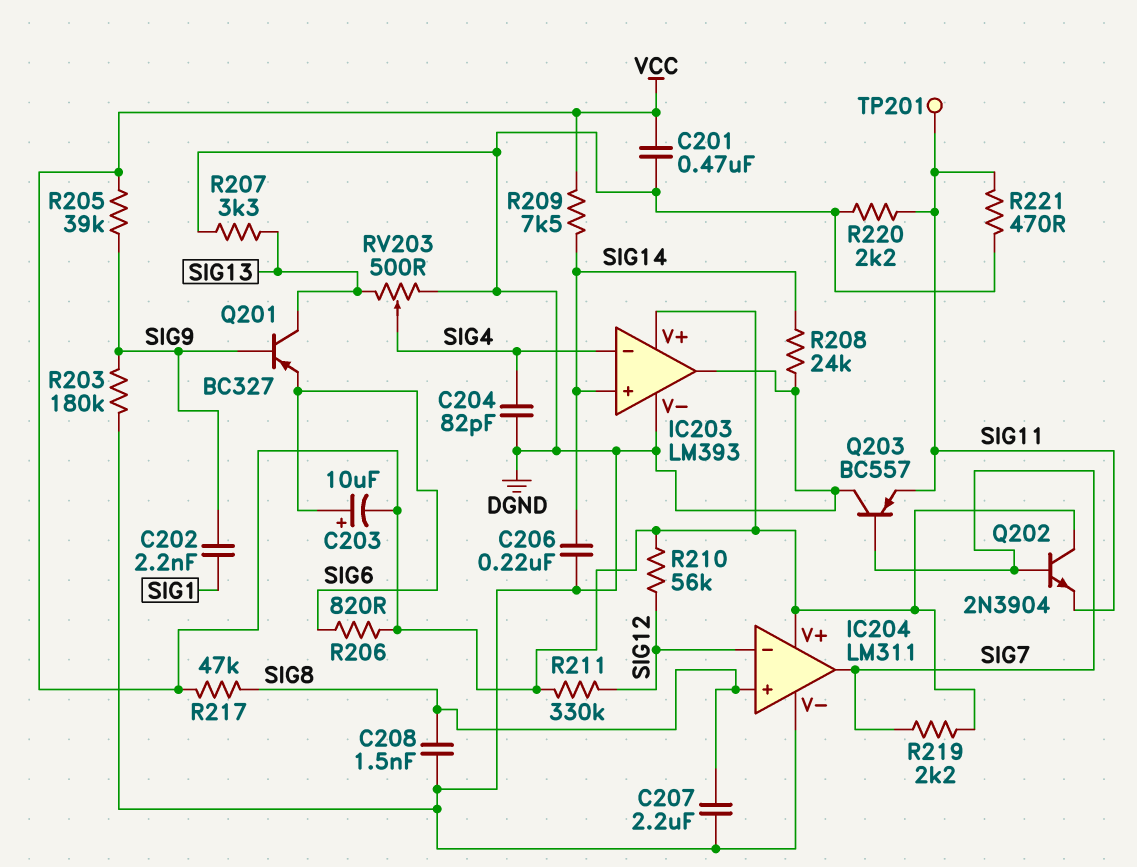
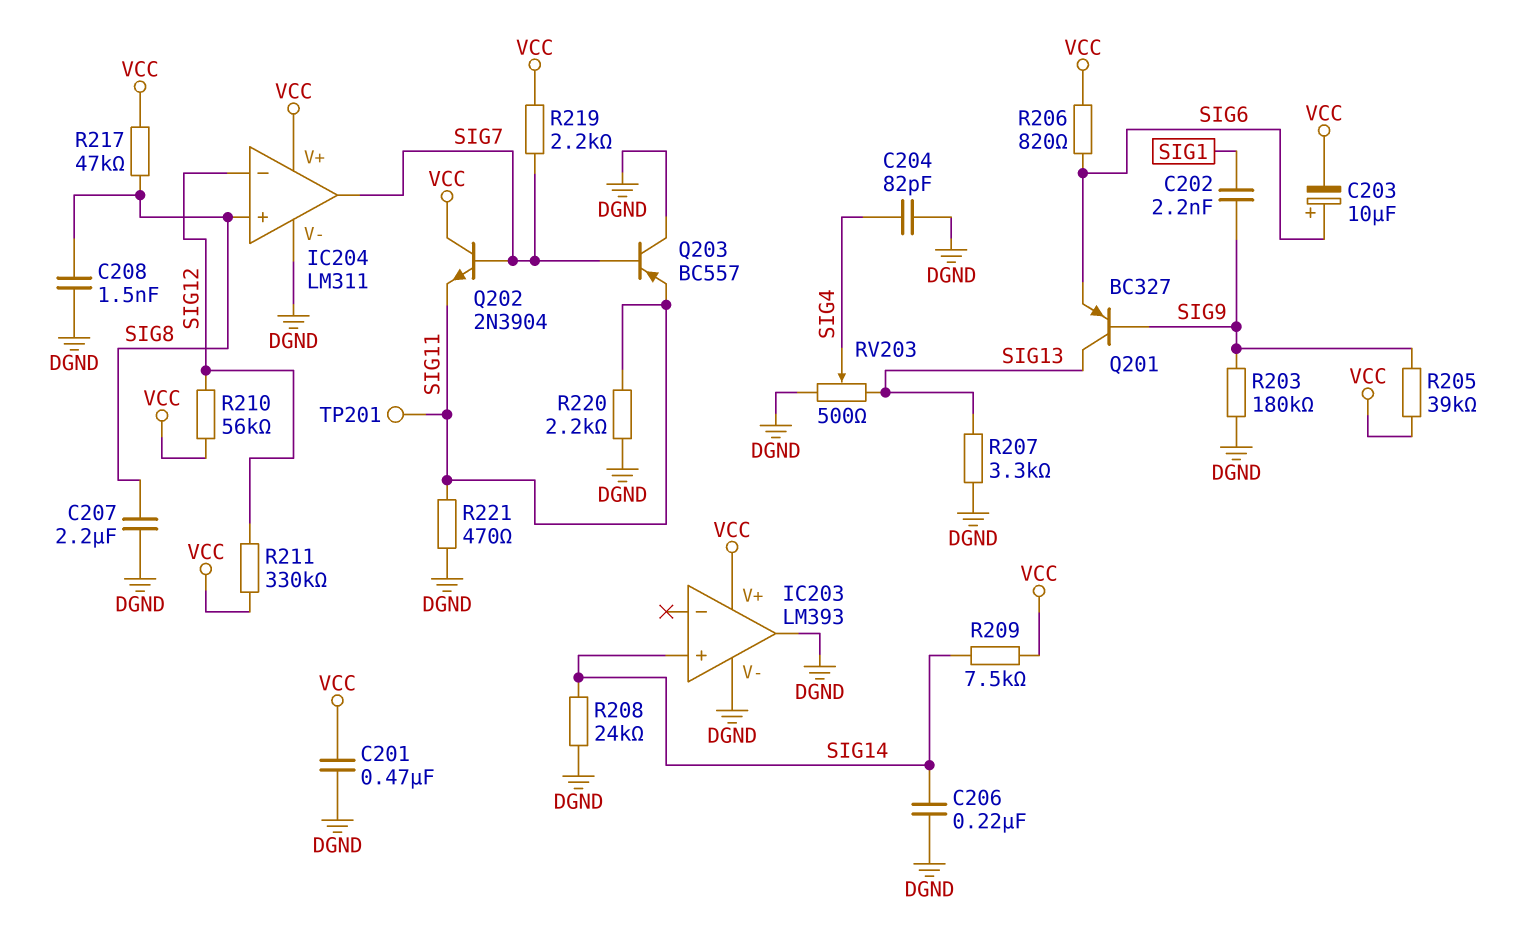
IC203 pin in-: SIG4 -> none

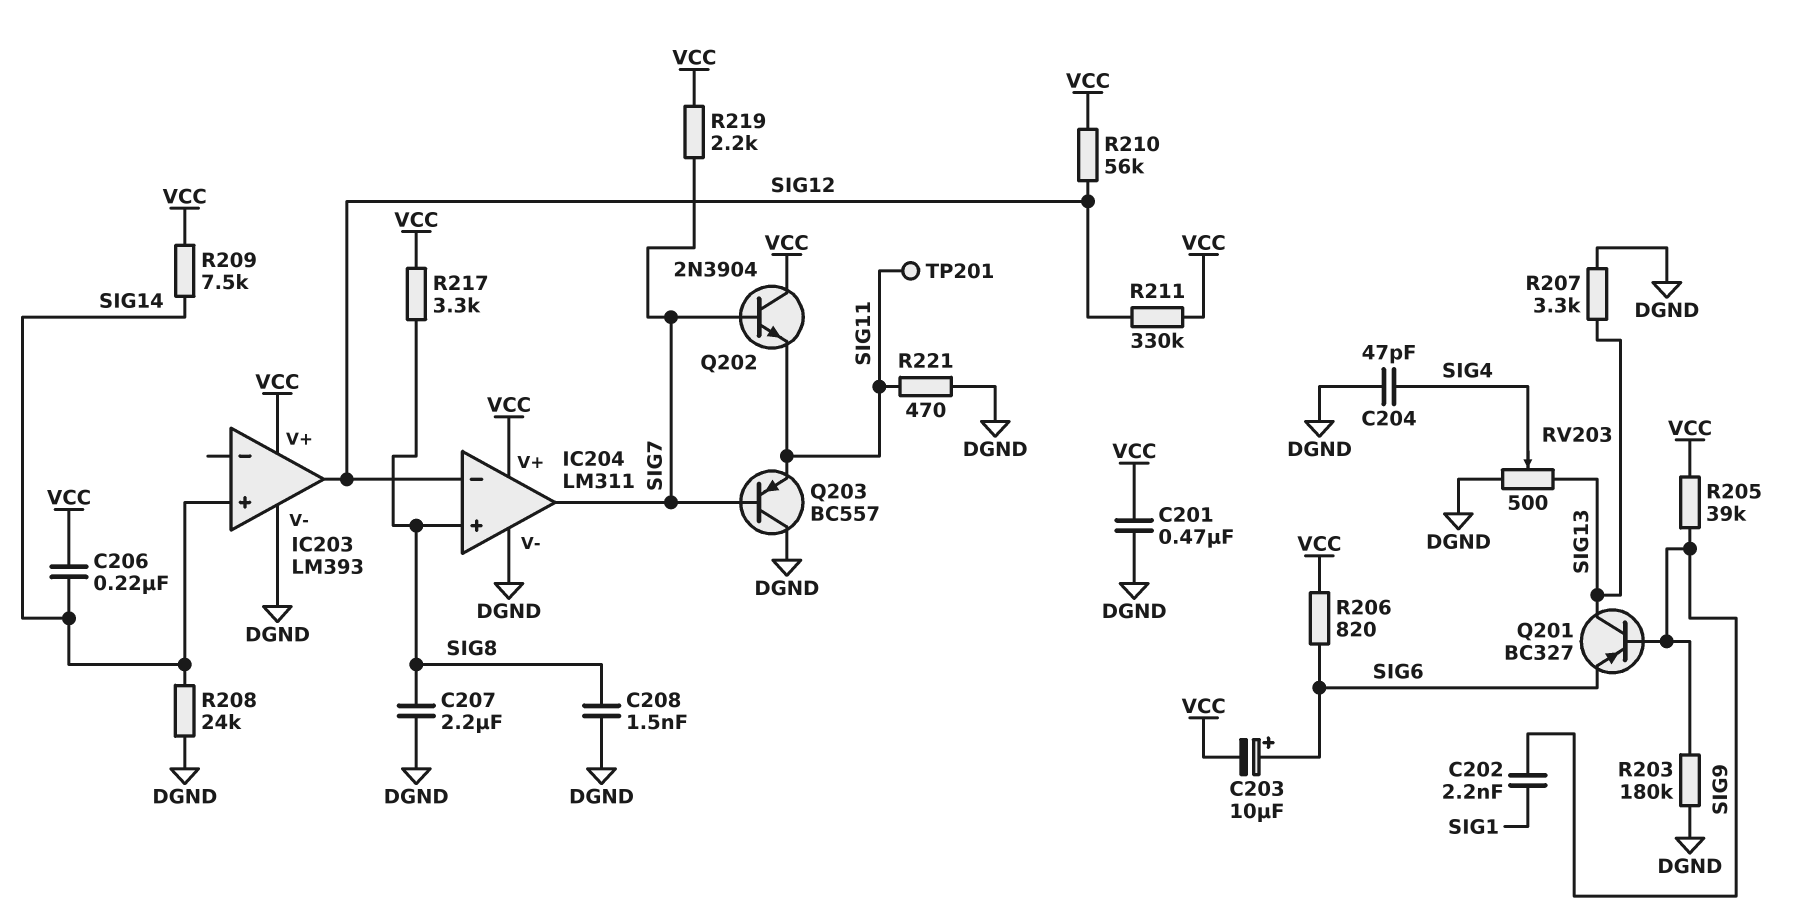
C204: 82pF (DGND, SIG4) -> 47pF (DGND, SIG4)
C206: 220nF (DGND, SIG14) -> 220nF (SIG14, VCC)
IC203 pin out: DGND -> SIG12
R217: 47k (SIG8, VCC) -> 3.3k (SIG8, VCC)
R220: 2.2k (DGND, SIG11) -> none

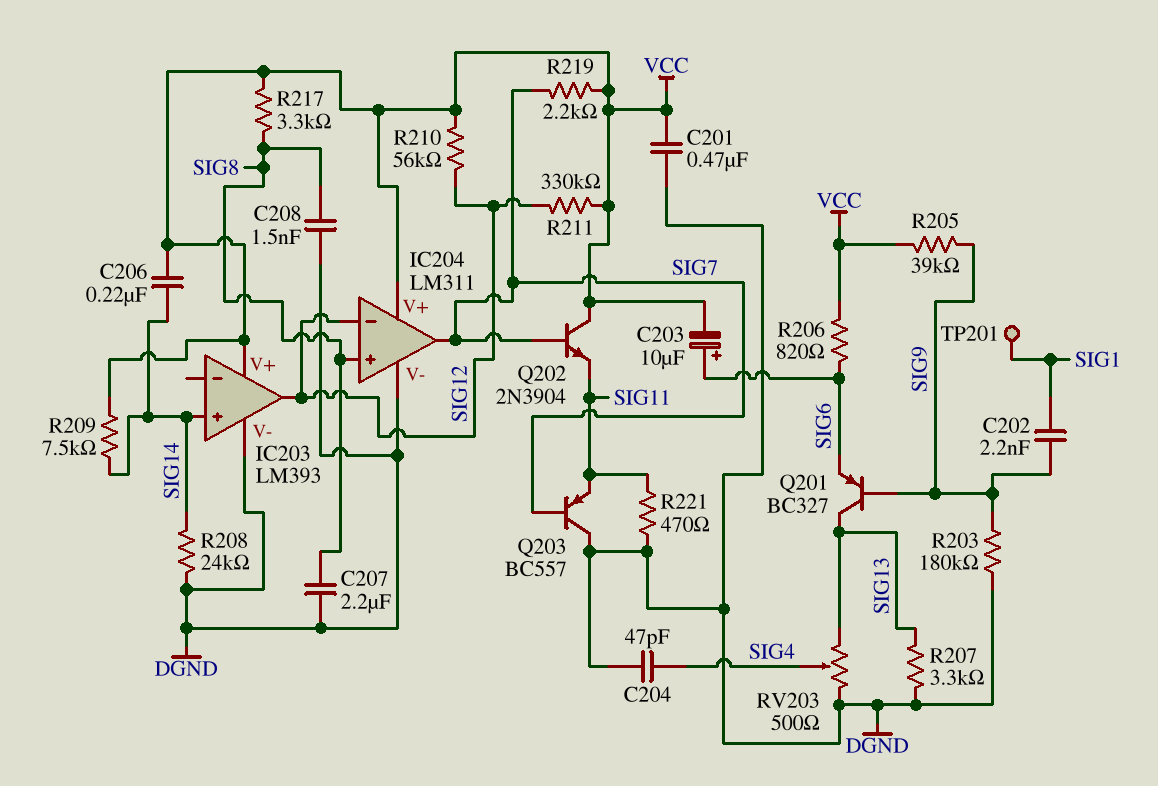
TP201: test point (SIG11) -> test point (SIG1)

